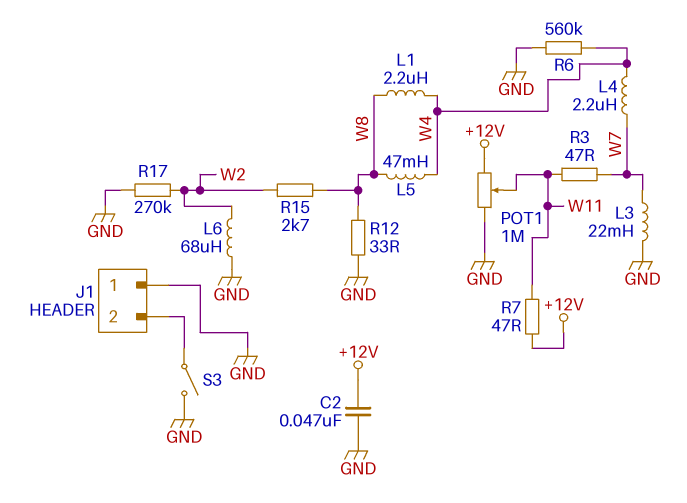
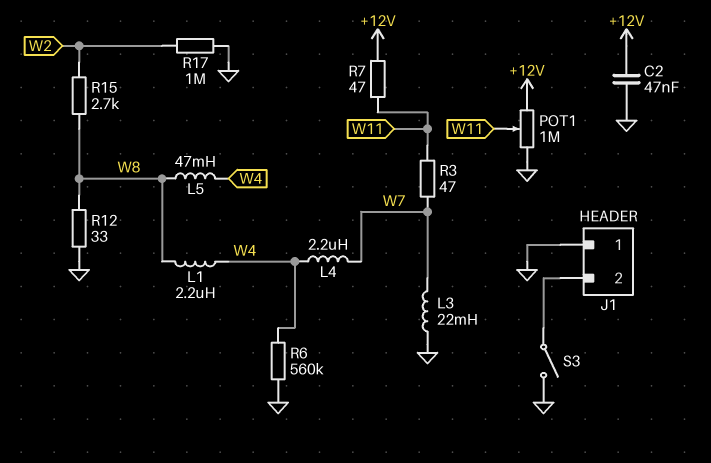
L6: 68uH (GND, W2) -> none
R17: 270k (GND, W2) -> 1M (GND, W2)

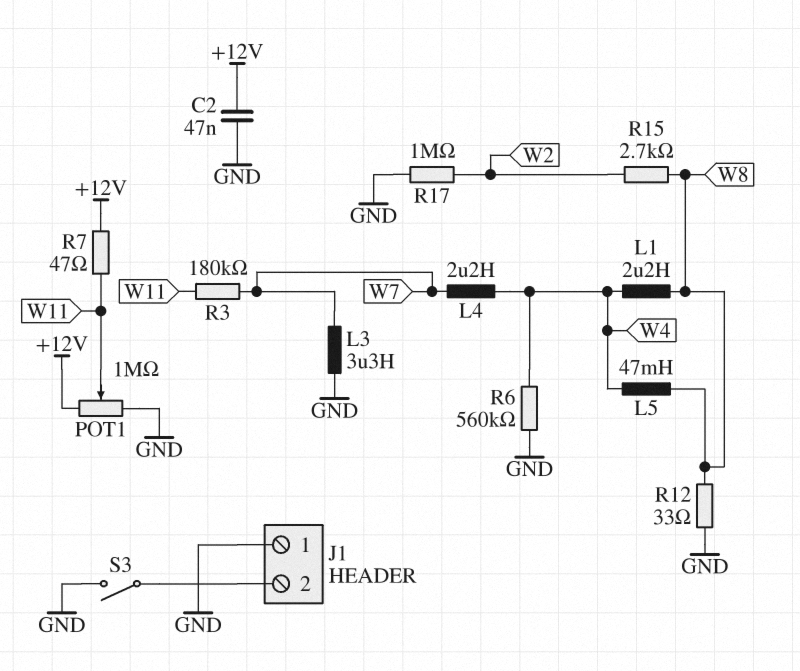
L3: 22mH (GND, W7) -> 3.3uH (GND, W7)
R3: 47 (W7, W11) -> 180k (W7, W11)

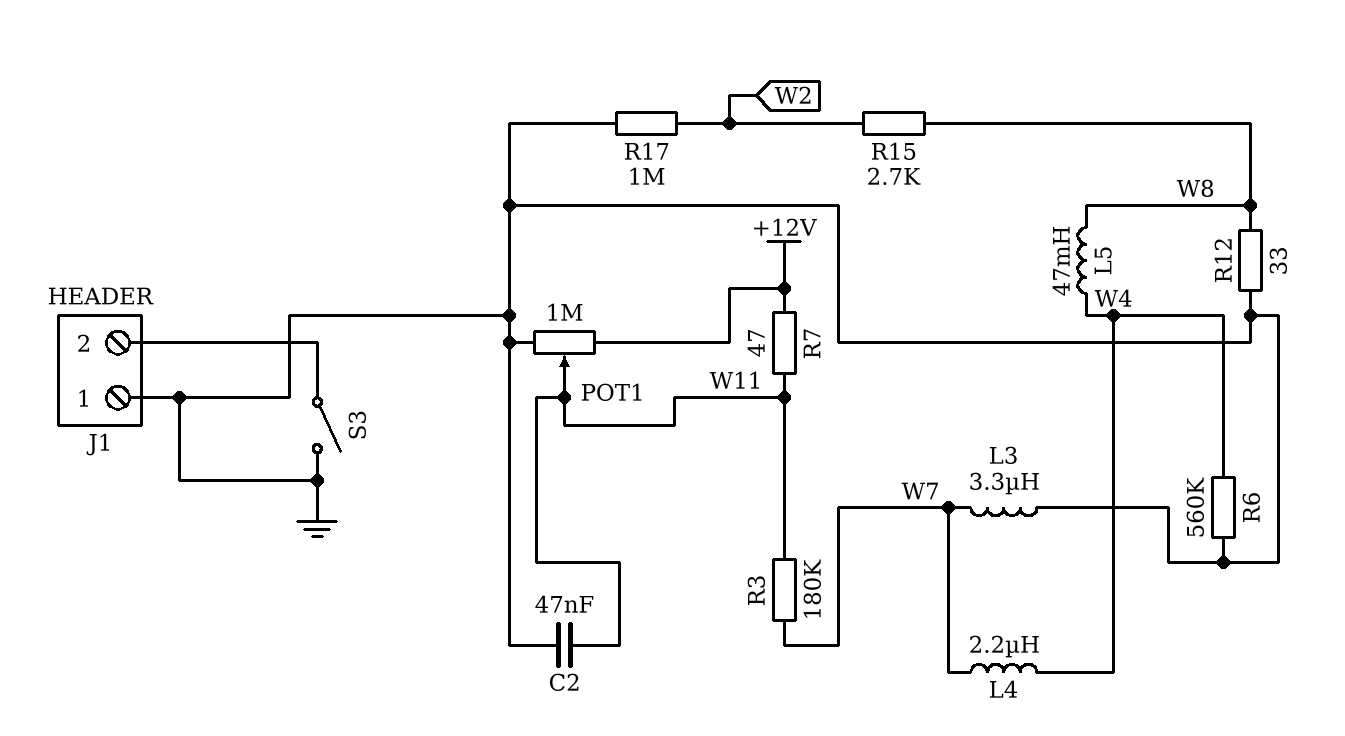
C2: 47nF (+12V, GND) -> 47nF (GND, W11)
L1: 2.2uH (W4, W8) -> none

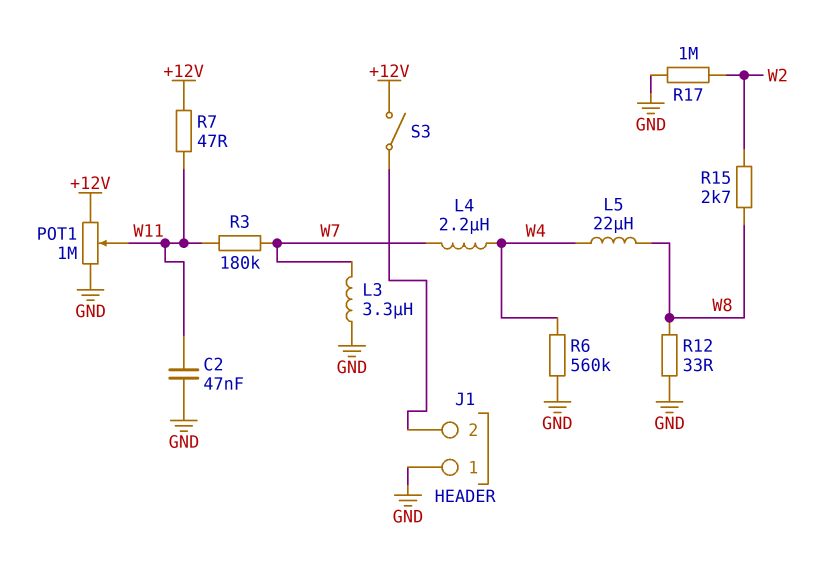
L5: 47mH (W4, W8) -> 22uH (W4, W8)
S3: switch (GND, J1/2) -> switch (+12V, J1/2)

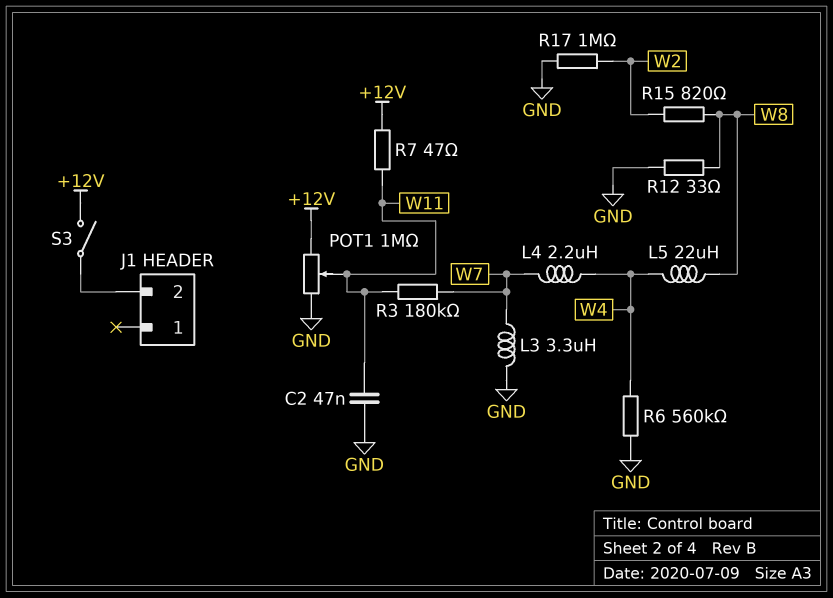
J1 pin 1: GND -> none
R15: 2.7k (W2, W8) -> 820 (W2, W8)

